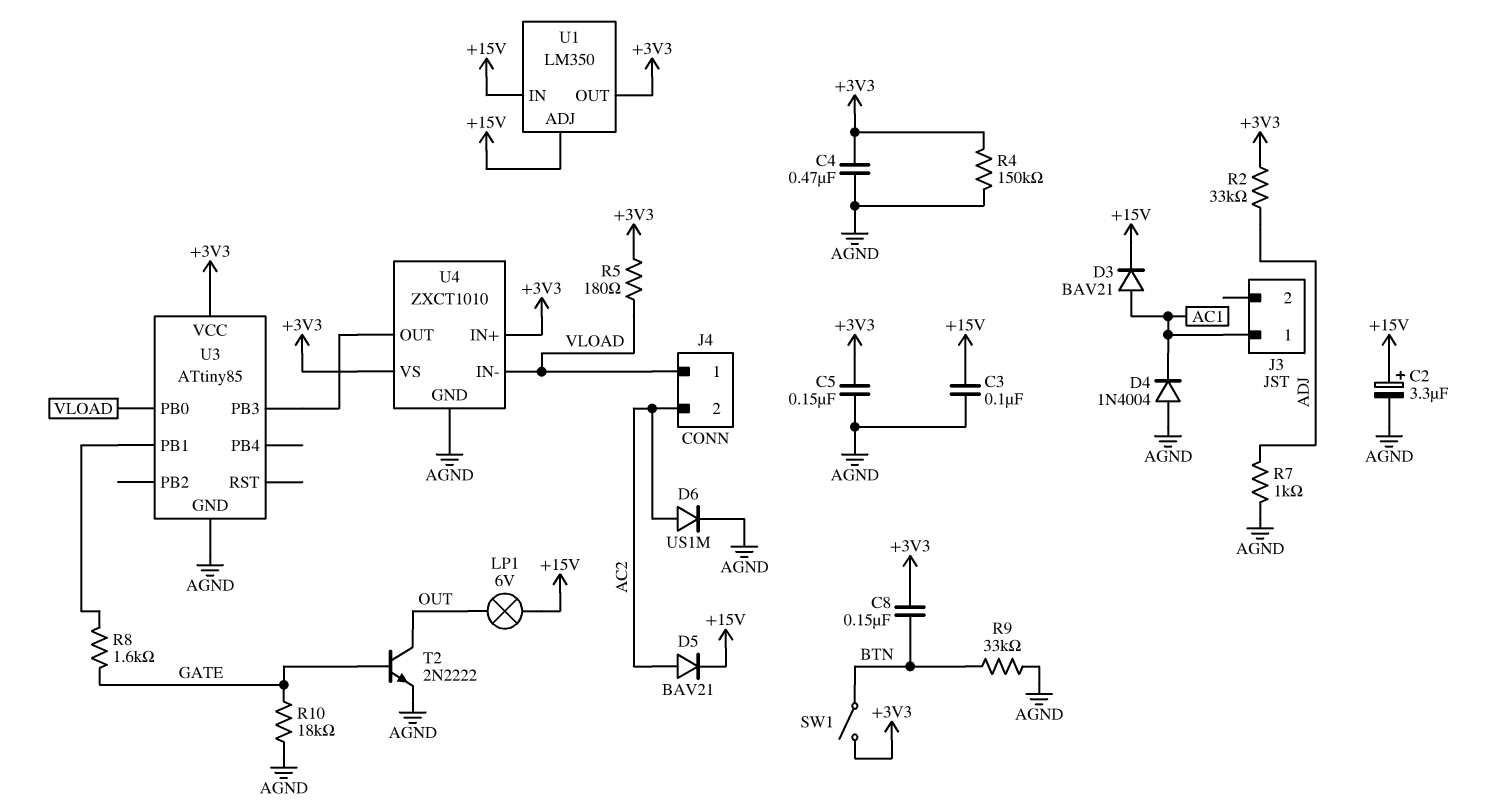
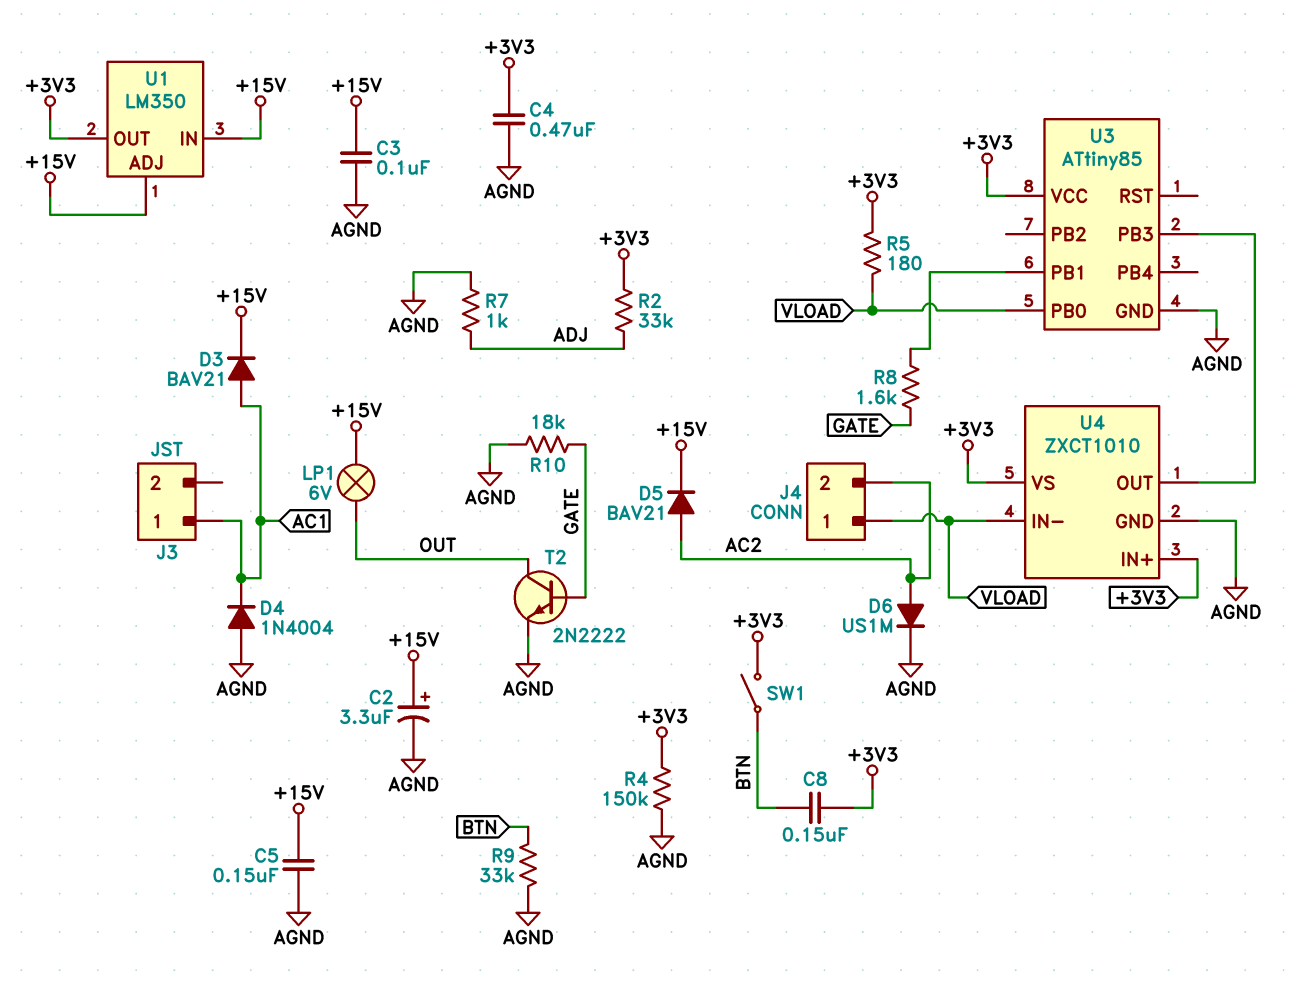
C5: 150nF (+3V3, AGND) -> 150nF (+15V, AGND)

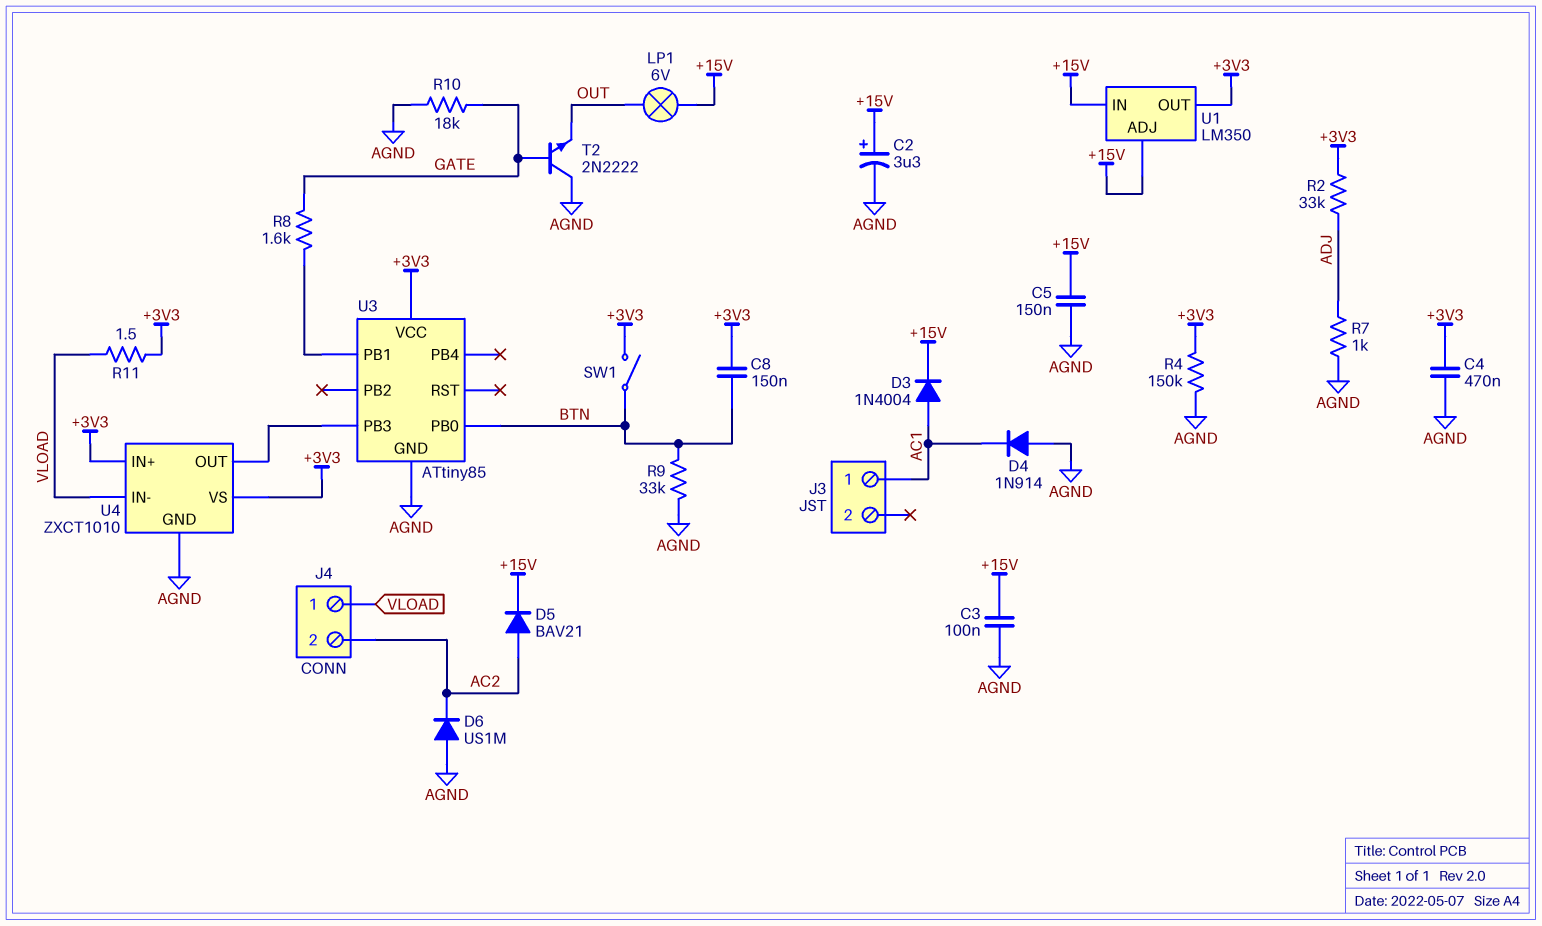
D3: diode BAV21 (A AC1, K +15V) -> diode 1N4004 (A AC1, K +15V)
D4: diode 1N4004 (A AGND, K AC1) -> diode 1N914 (A AGND, K AC1)
D6: diode US1M (A AC2, K AGND) -> diode US1M (A AGND, K AC2)
R5: 180 (+3V3, VLOAD) -> none
R11: none -> 1.5 (+3V3, VLOAD)
T2: NPN 2N2222 (B GATE, C OUT, E AGND) -> NPN 2N2222 (B GATE, C AGND, E OUT)
U3 pin PB0: VLOAD -> BTN

